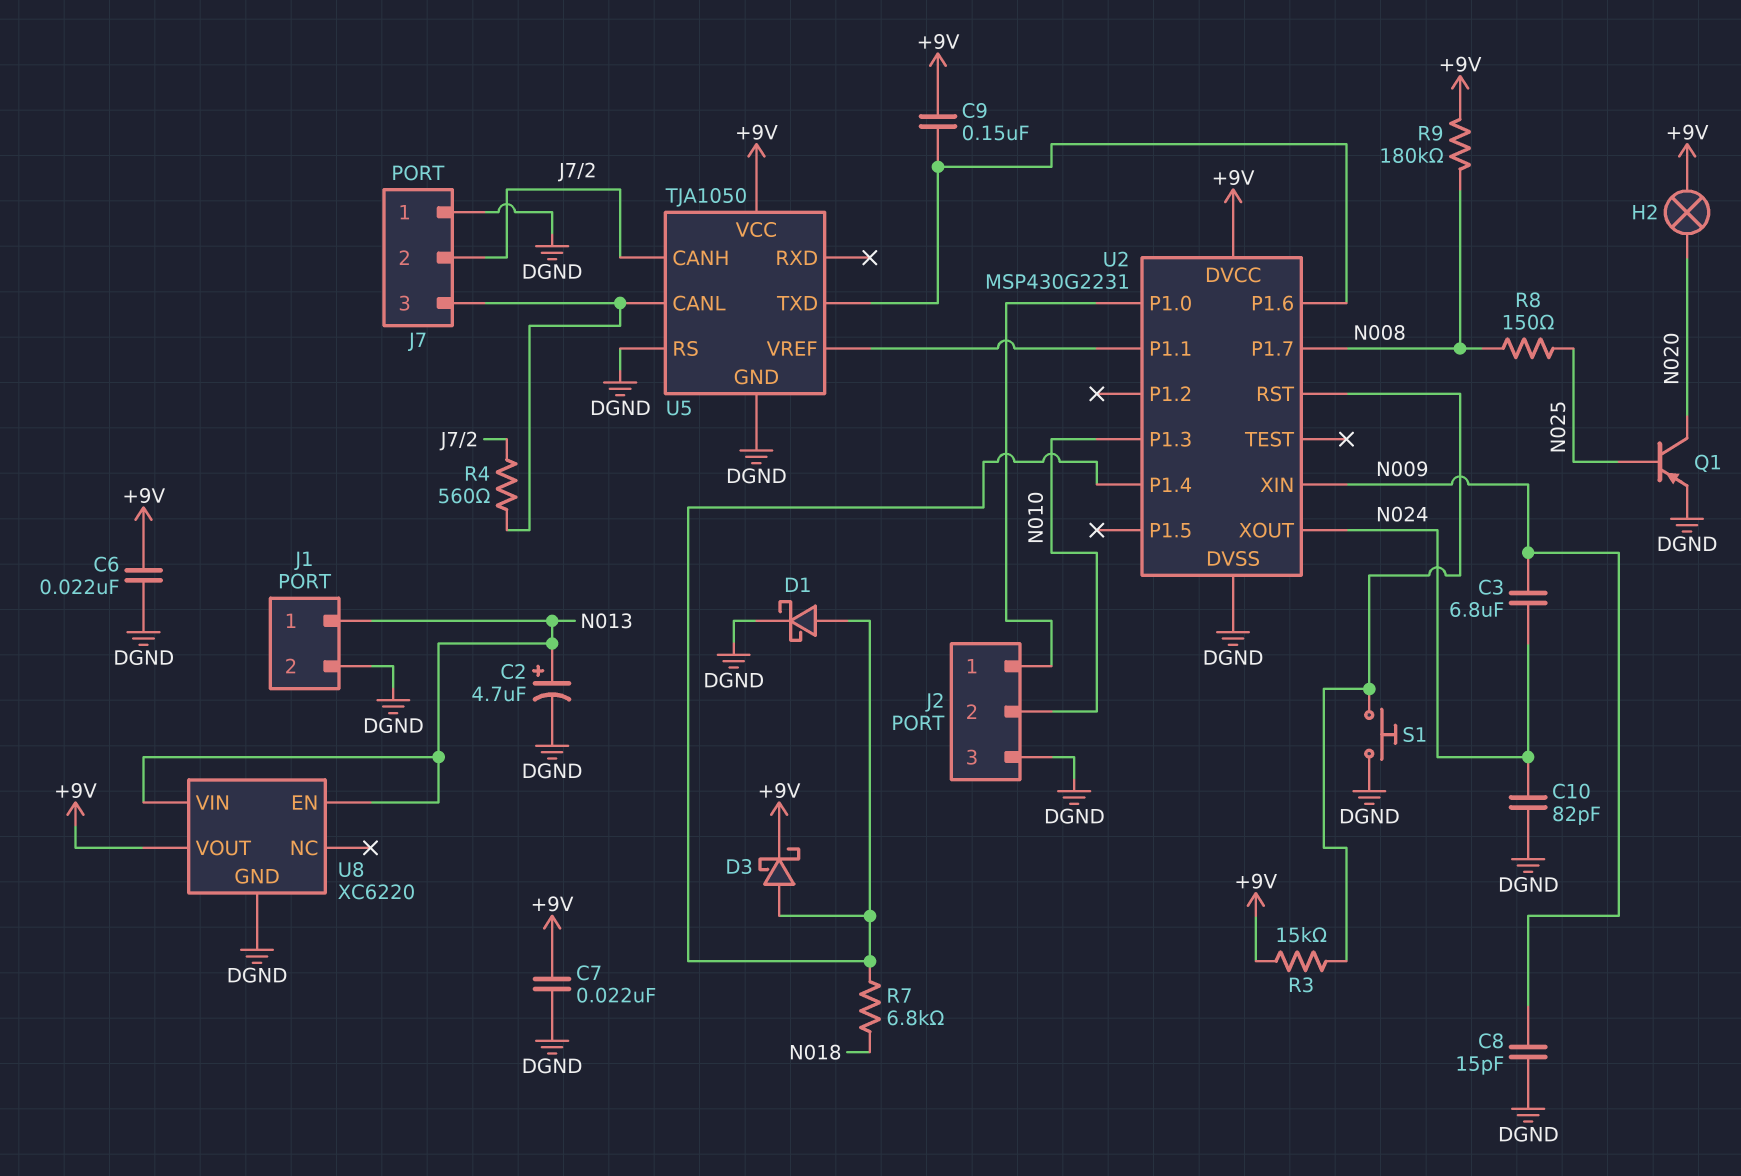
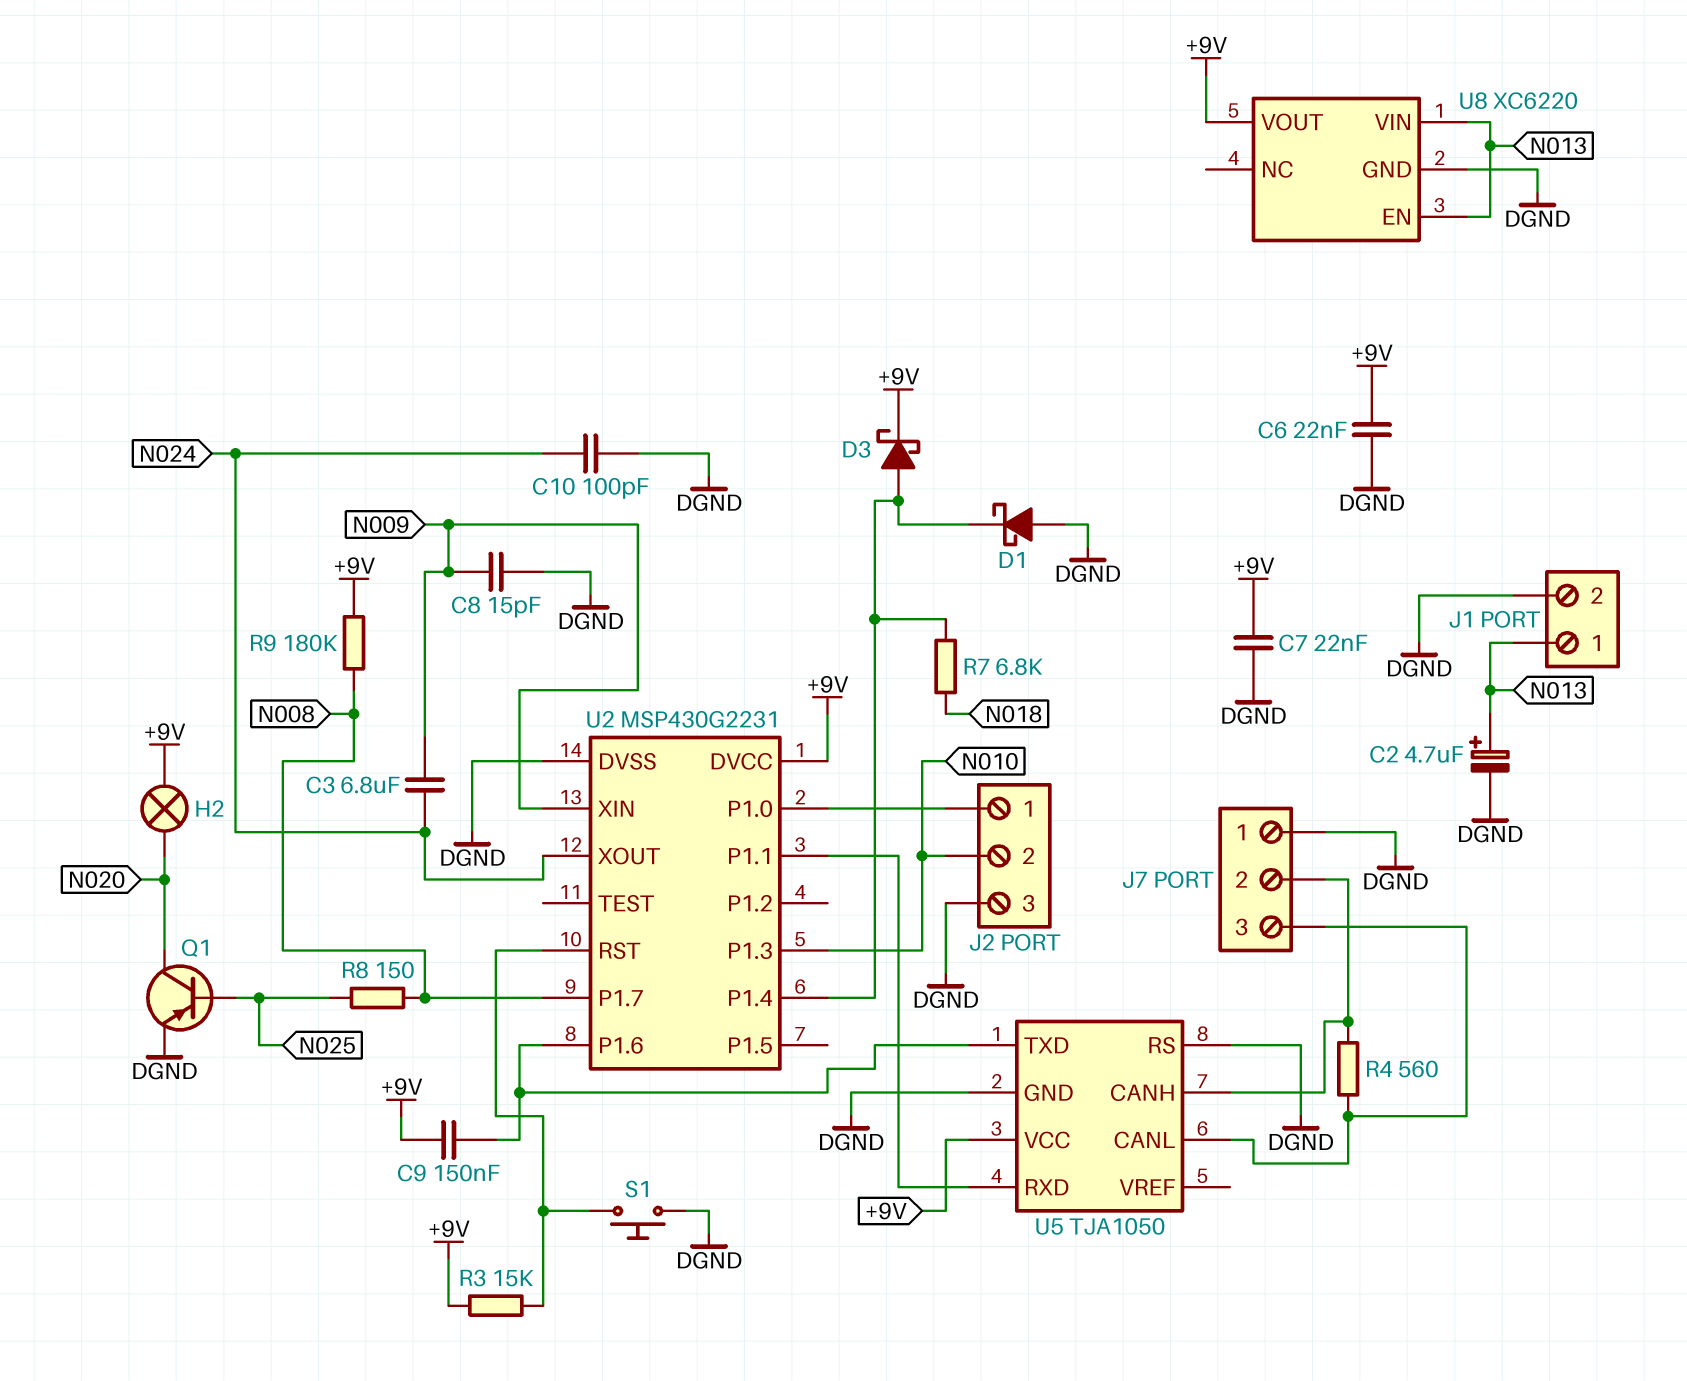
C10: 82pF (DGND, N024) -> 100pF (DGND, N024)
D1: schottky (A U2/P1.4, K DGND) -> schottky (A DGND, K U2/P1.4)
U5 pin RXD: none -> U2/P1.1
U5 pin VREF: U2/P1.1 -> none

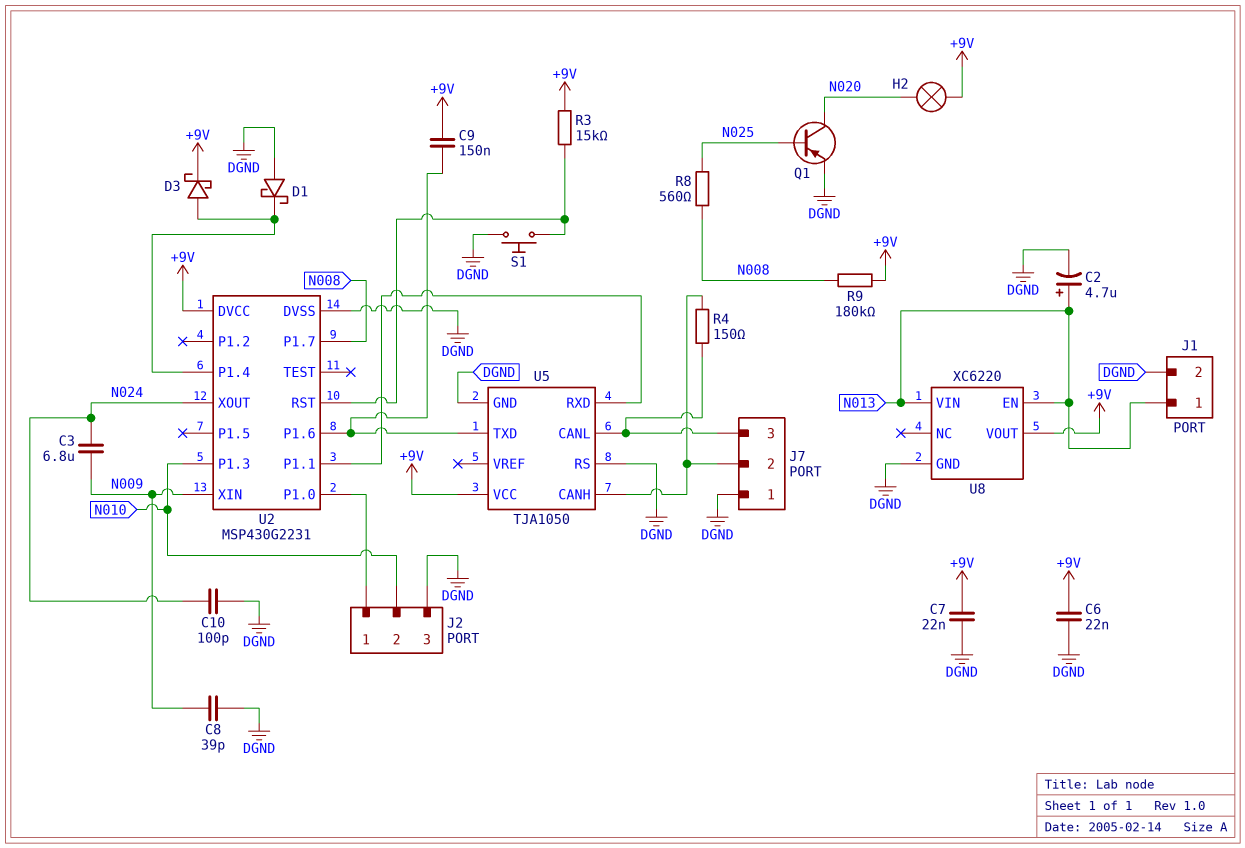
C8: 15pF (DGND, N009) -> 39pF (DGND, N009)
R4: 560 (J7/2, J7/3) -> 150 (J7/2, J7/3)
R7: 6.8k (N018, U2/P1.4) -> none
R8: 150 (N008, N025) -> 560 (N008, N025)

